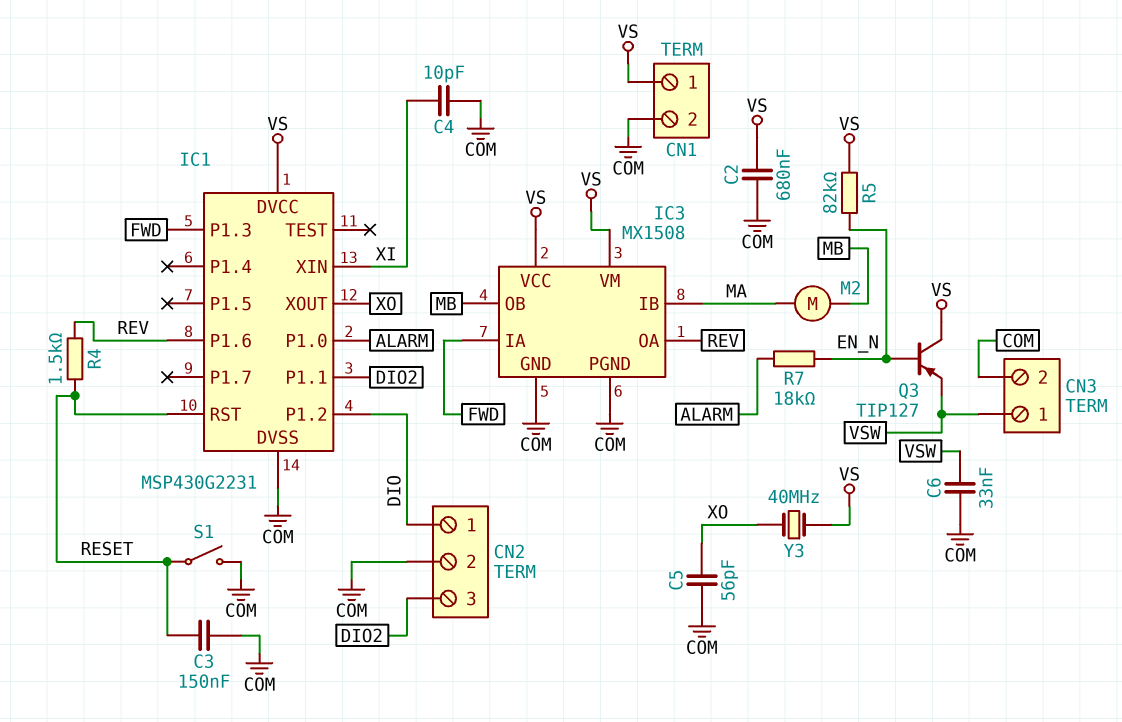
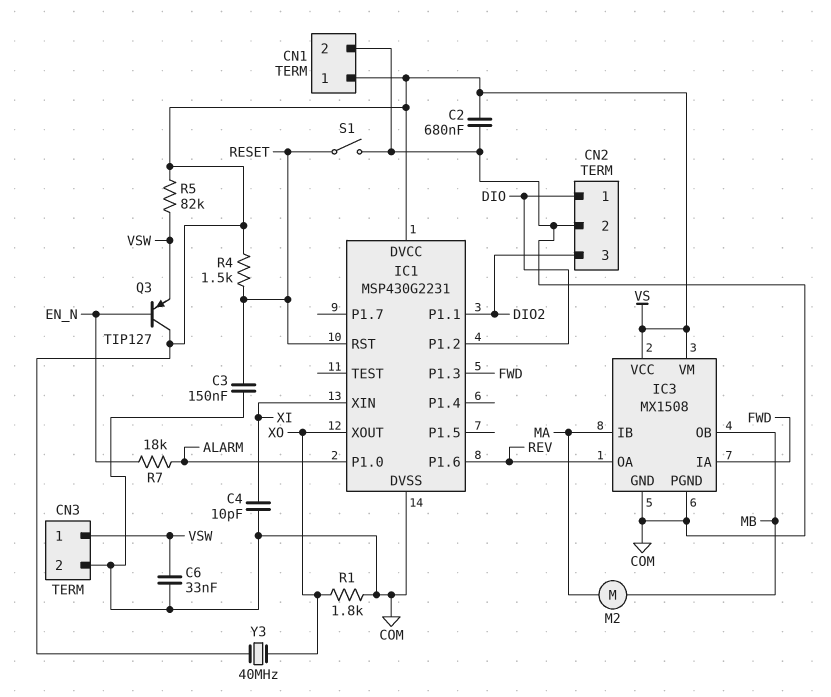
C5: 56pF (COM, XO) -> none
R1: none -> 1.8k (COM, XO)
R4: 1.5k (RESET, REV) -> 1.5k (RESET, VS)
R5: 82k (EN_N, VS) -> 82k (VS, VSW)

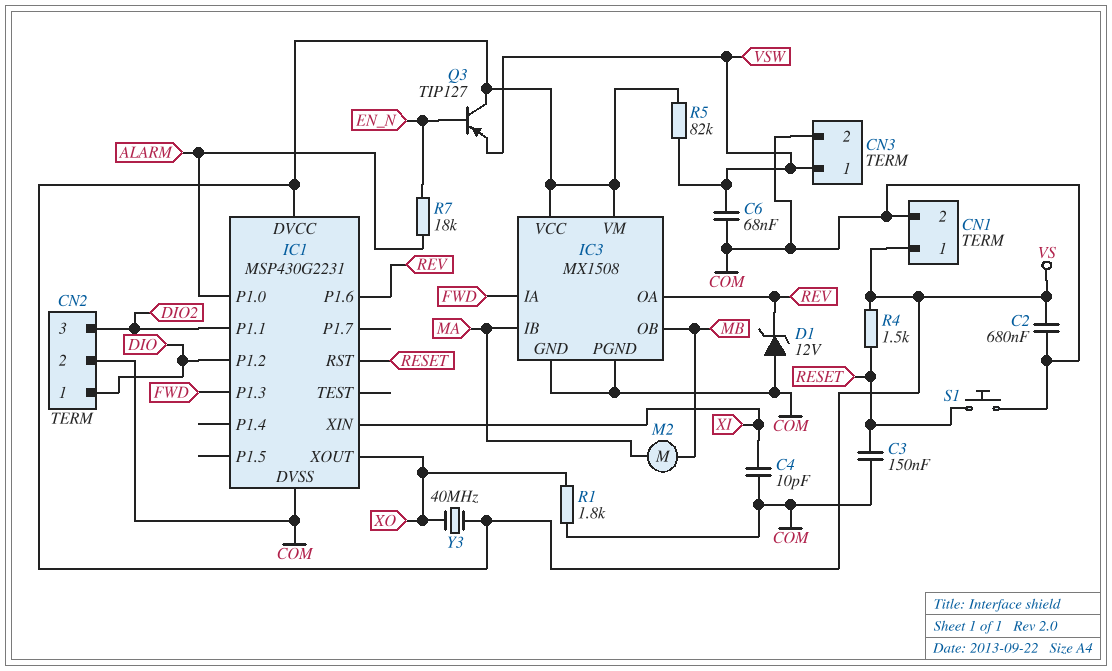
C6: 33nF (COM, VSW) -> 68nF (COM, VSW)
D1: none -> zener 12V (A COM, K REV)
S1: switch (COM, RESET) -> button (COM, RESET)

